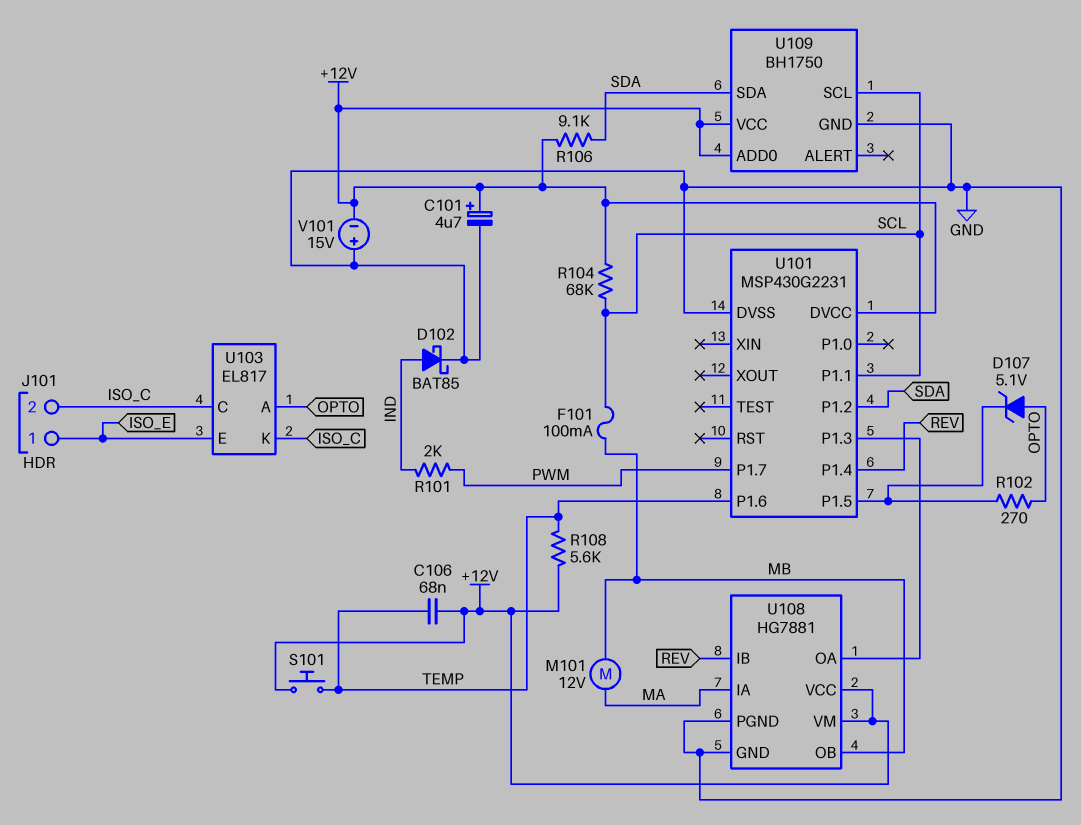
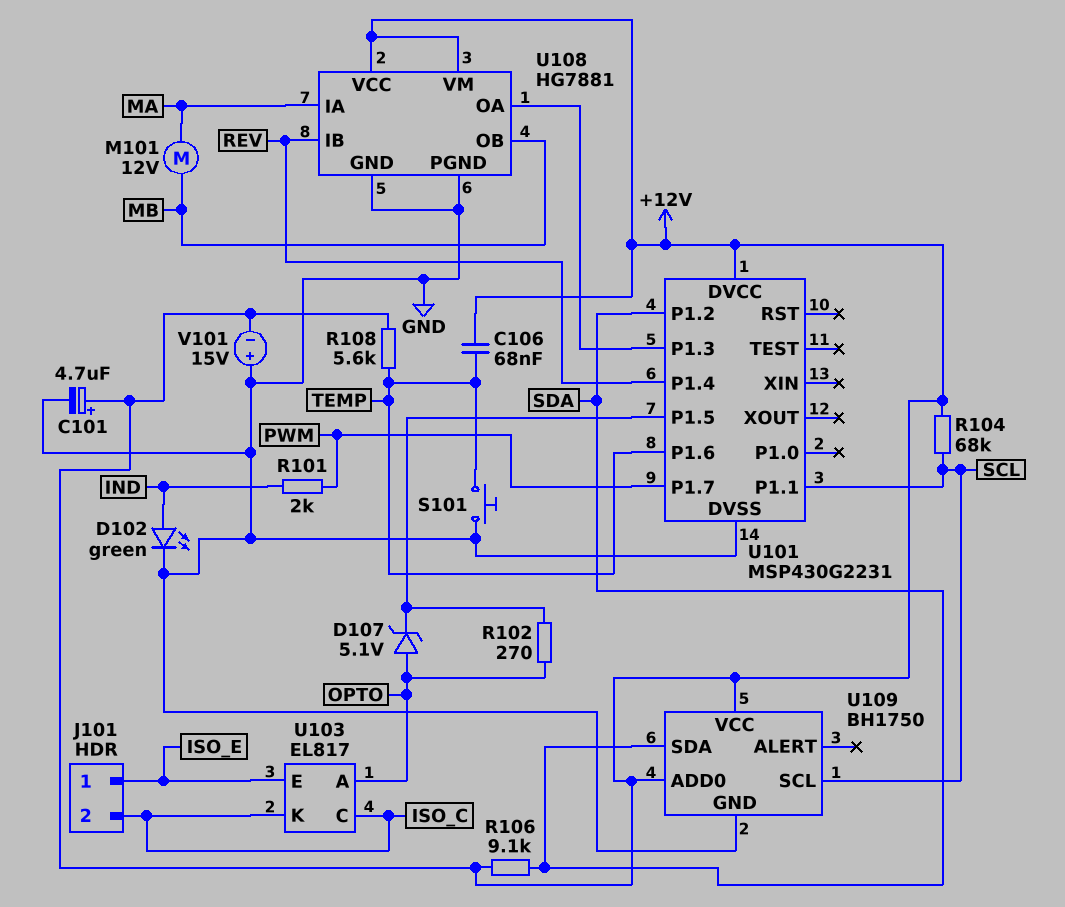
D102: schottky BAT85 (A IND, K GND) -> LED green (A IND, K GND)
F101: 100mA (MB, SCL) -> none
S101: button (+12V, TEMP) -> button (GND, TEMP)

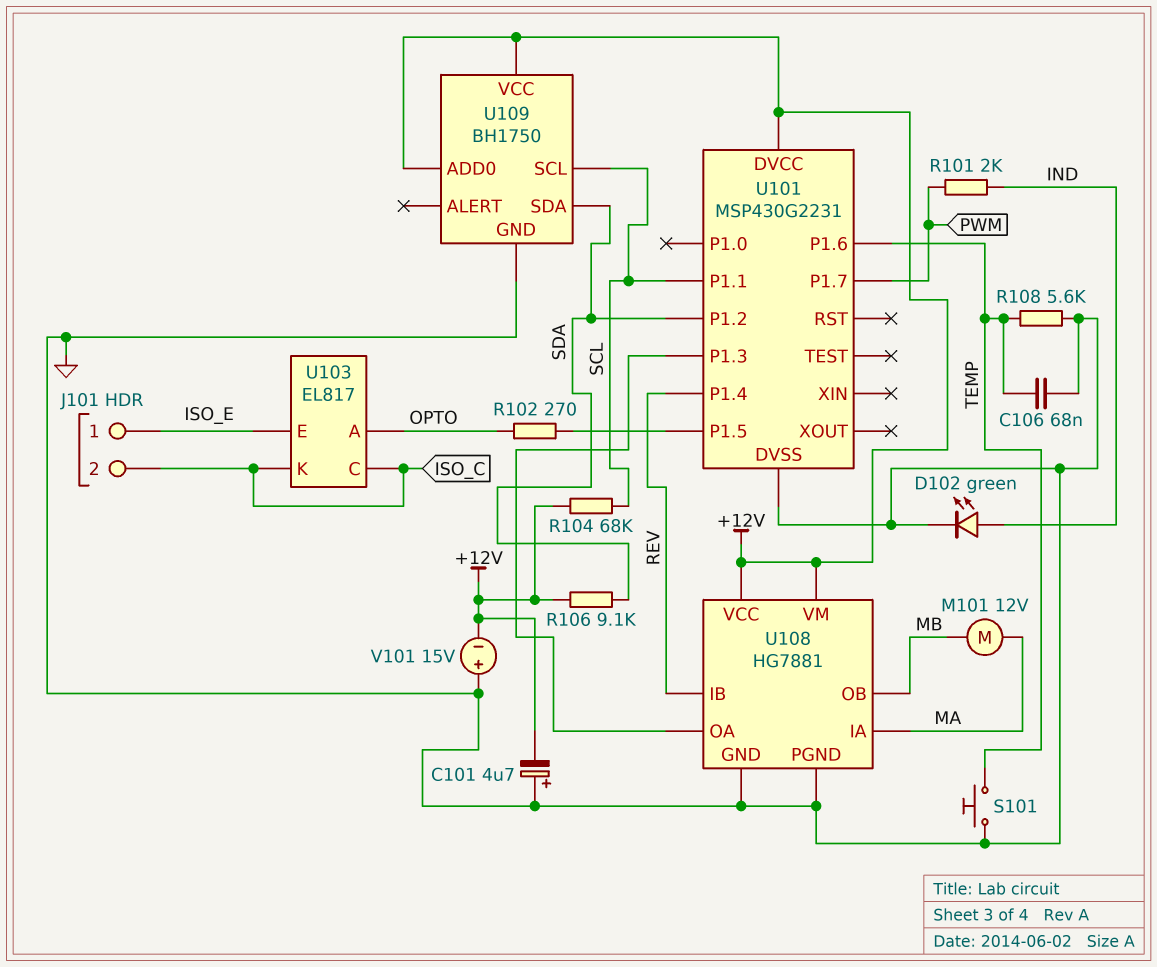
C101: 4.7uF (plus +12V, minus GND) -> 4.7uF (plus GND, minus +12V)
C106: 68nF (+12V, TEMP) -> 68nF (GND, TEMP)
D107: zener 5.1V (A OPTO, K U101/P1.5) -> none
R108: 5.6k (+12V, TEMP) -> 5.6k (GND, TEMP)

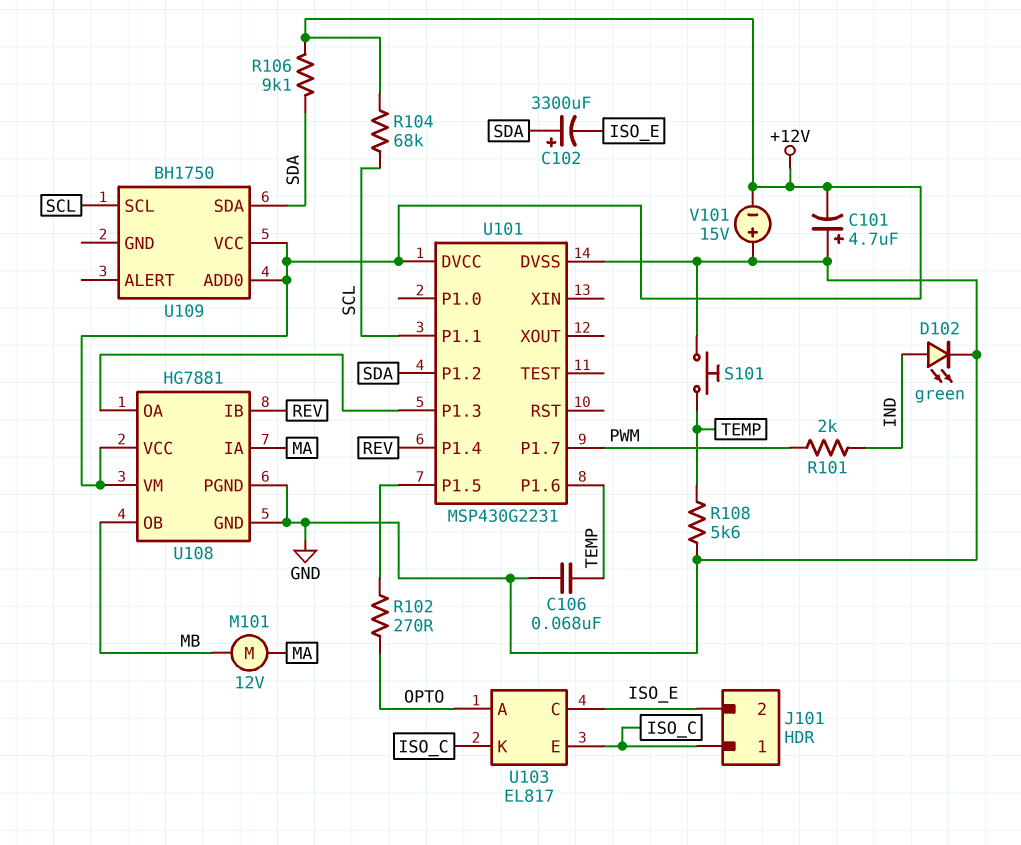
C102: none -> 3300uF (plus SDA, minus ISO_E)
J101 pin 1: ISO_E -> ISO_C
J101 pin 2: ISO_C -> ISO_E
U103 pin C: ISO_C -> ISO_E
U103 pin E: ISO_E -> ISO_C
U109 pin GND: GND -> none

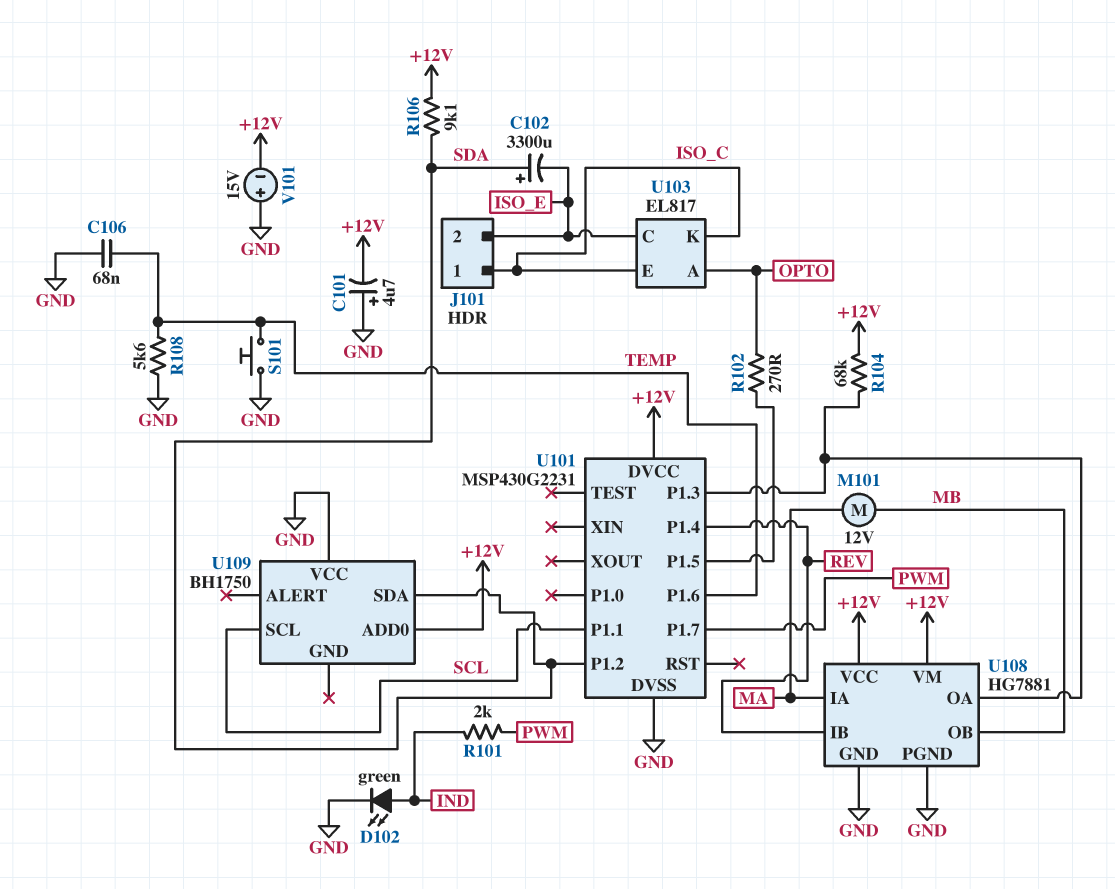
R104: 68k (+12V, SCL) -> 68k (+12V, U101/P1.3)
U109 pin VCC: +12V -> GND

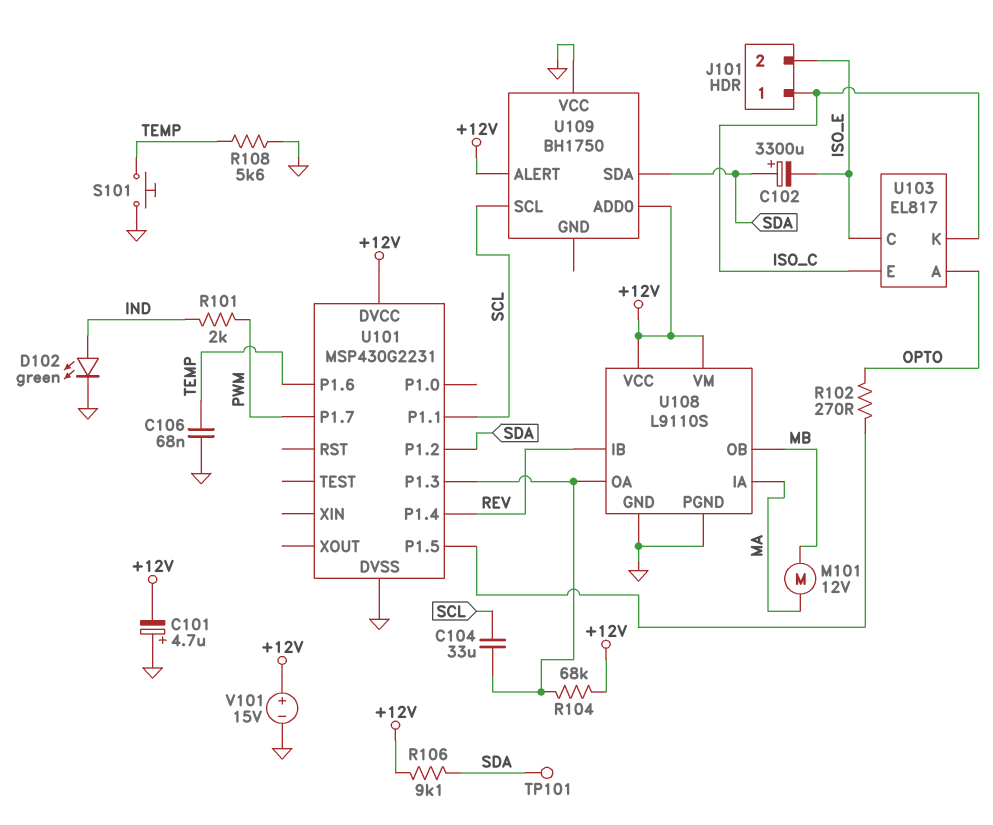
C104: none -> 33uF (SCL, U101/P1.3)
TP101: none -> test point (SDA)
U108: HG7881 -> L9110S
U109 pin ALERT: none -> +12V
V101: 15V (plus GND, minus +12V) -> 15V (plus +12V, minus GND)

